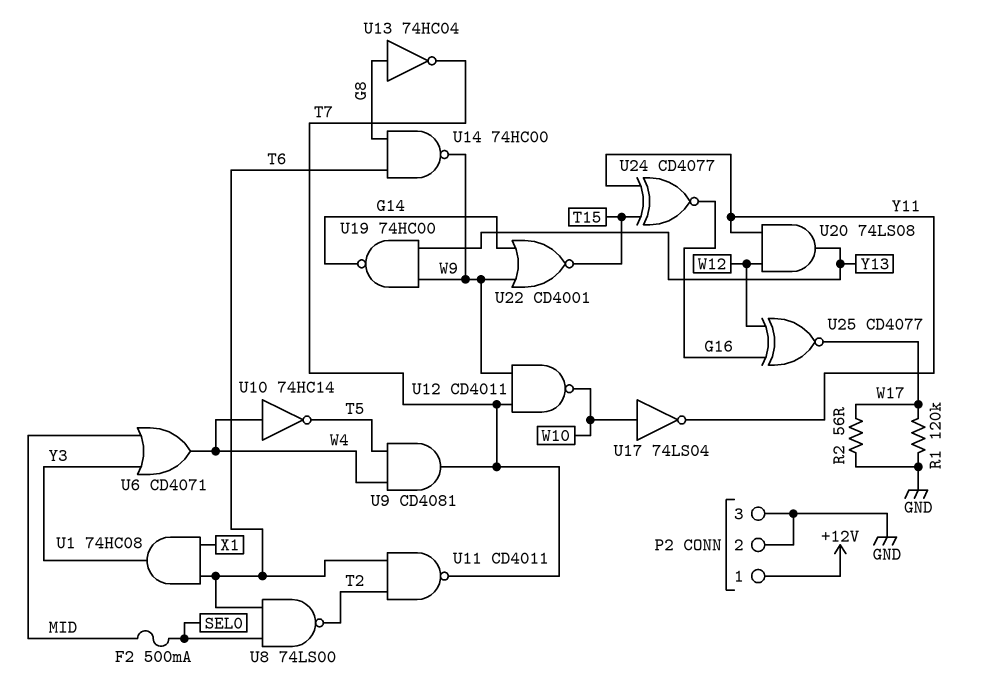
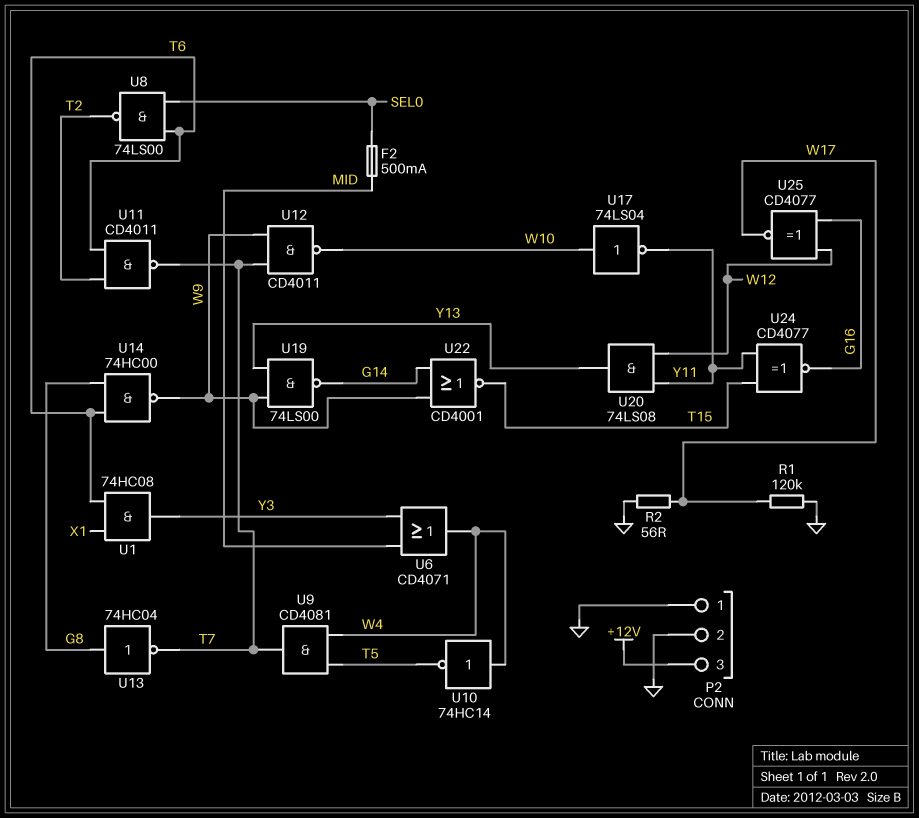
P2 pin 1: +12V -> GND
P2 pin 3: GND -> +12V
U19: NAND 74HC00 (in W9, in Y13, out G14) -> NAND 74LS00 (in W9, in Y13, out G14)

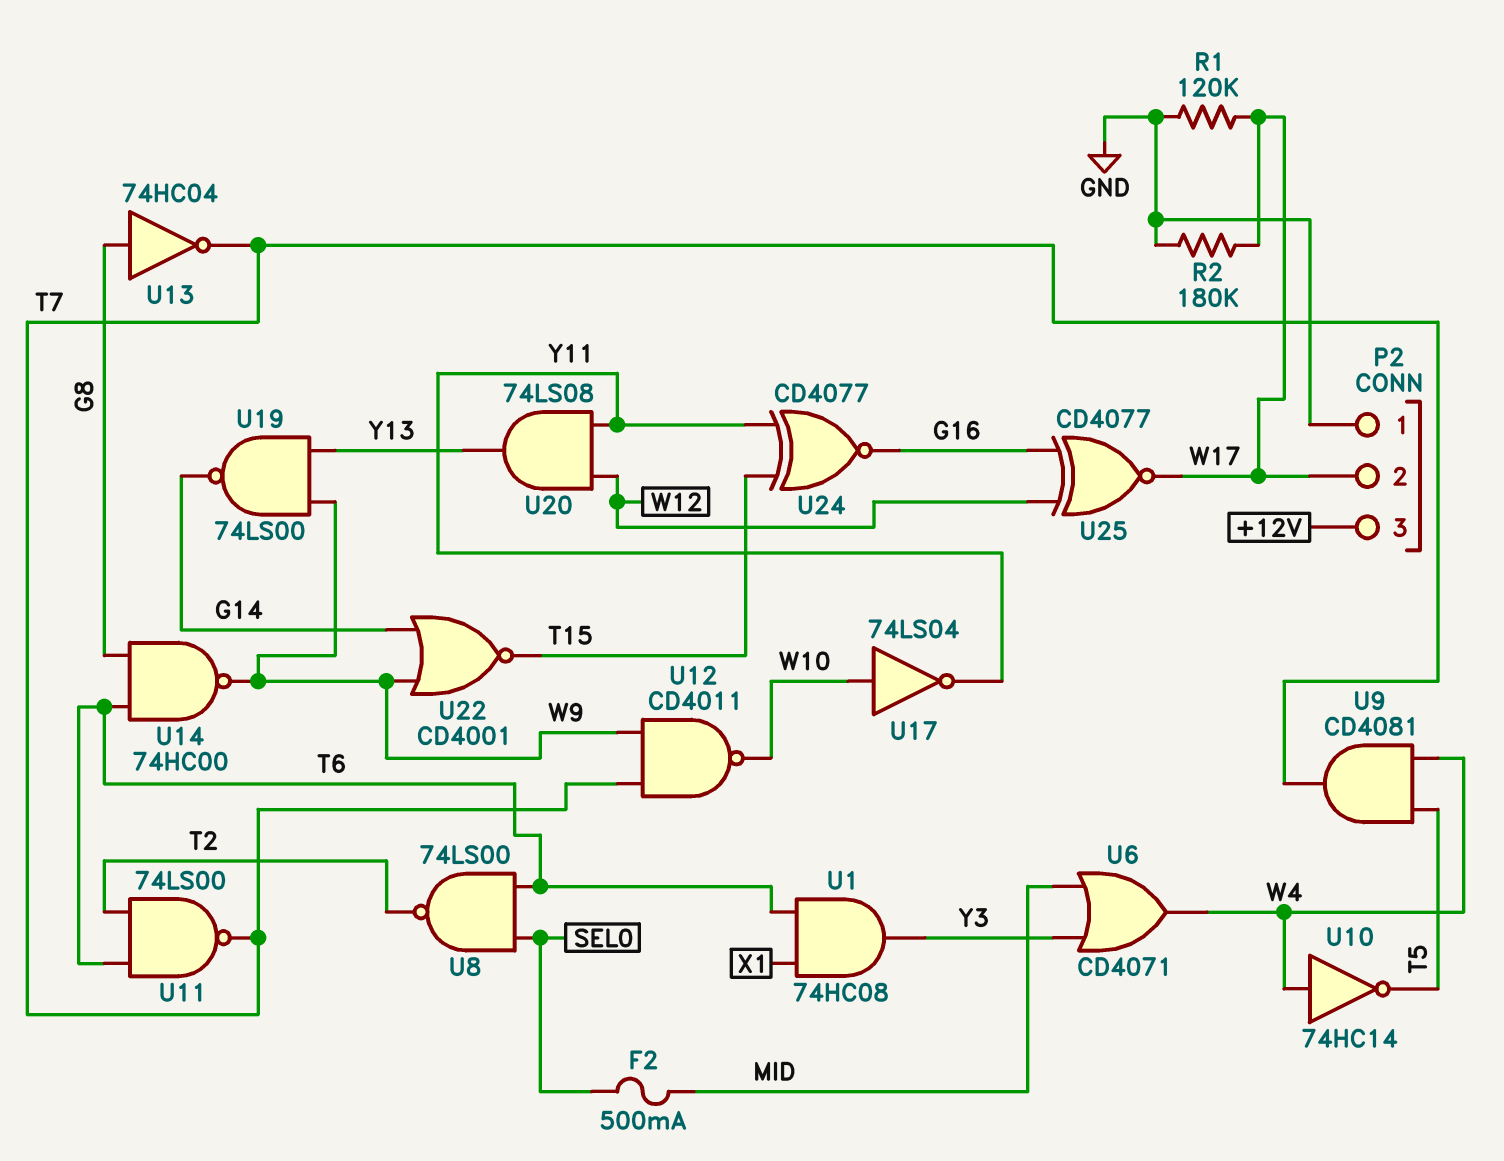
P2 pin 2: GND -> W17
R2: 56 (GND, W17) -> 180k (GND, W17)
U11: NAND CD4011 (in T2, in T6, out T7) -> NAND 74LS00 (in T2, in T6, out T7)

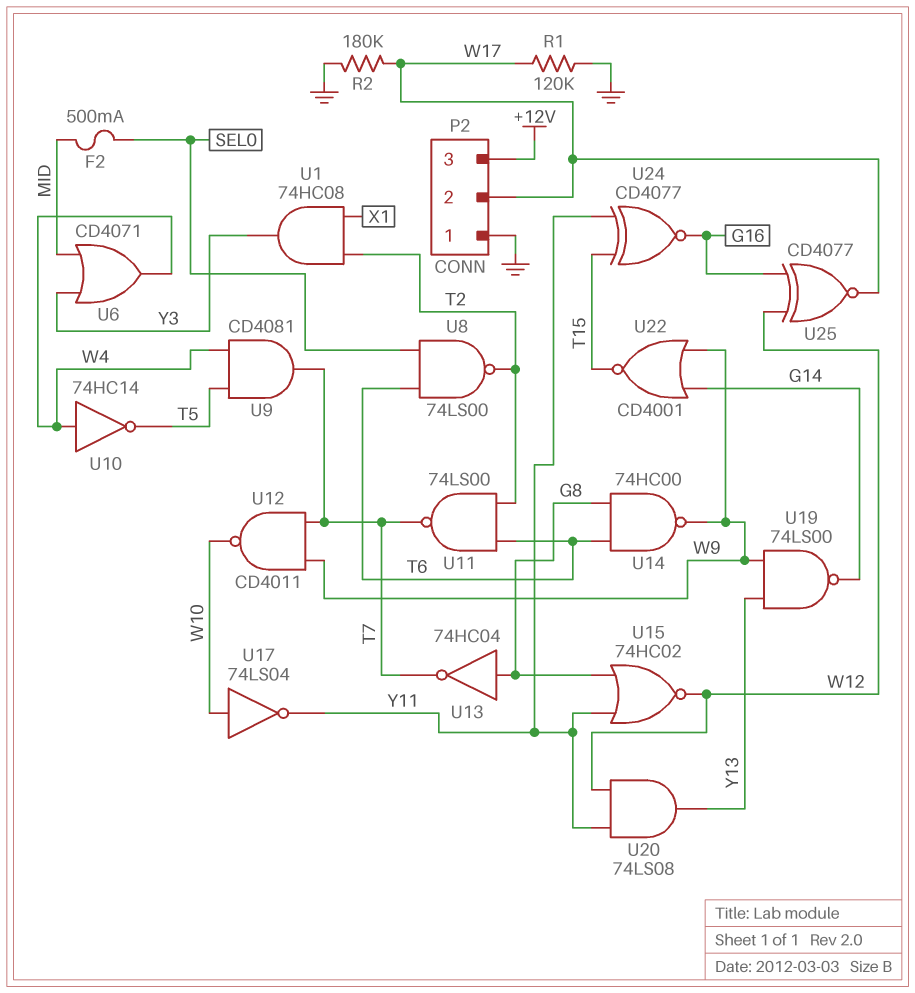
U1: AND 74HC08 (in T6, in X1, out Y3) -> AND 74HC08 (in T2, in X1, out Y3)
U15: none -> NOR 74HC02 (in G8, in Y11, out W12)

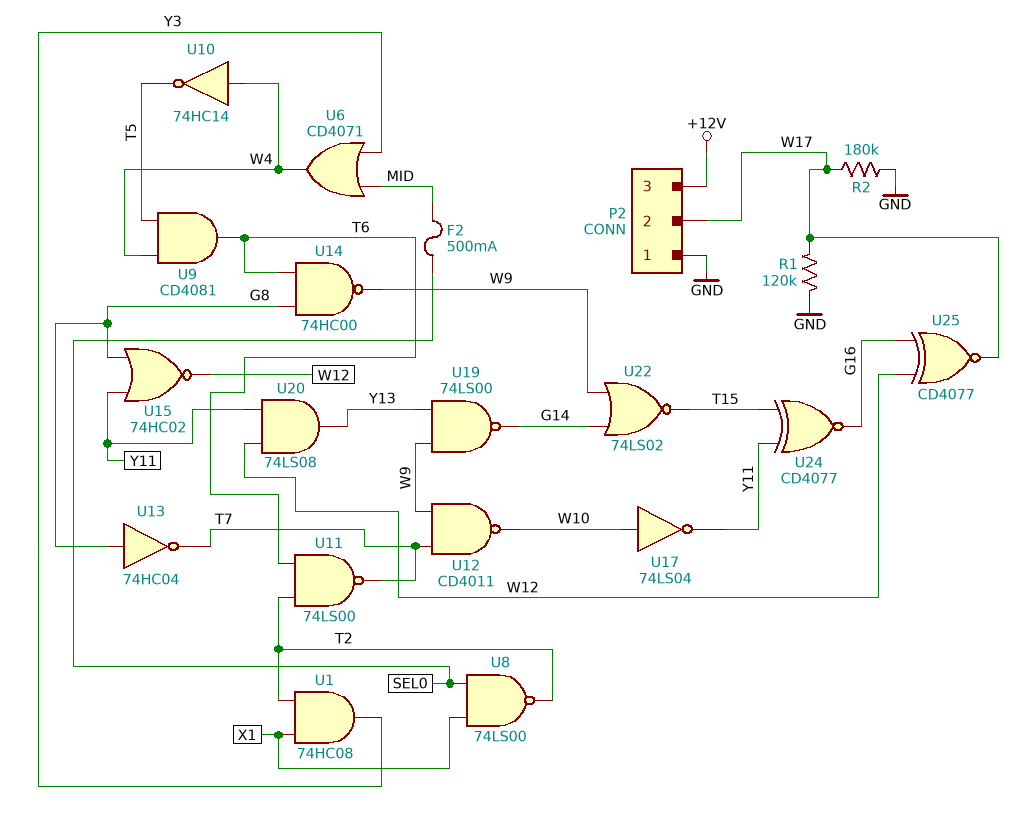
U8: NAND 74LS00 (in SEL0, in T6, out T2) -> NAND 74LS00 (in SEL0, in X1, out T2)
U9: AND CD4081 (in T5, in W4, out T7) -> AND CD4081 (in T5, in W4, out T6)
U22: NOR CD4001 (in G14, in W9, out T15) -> NOR 74LS02 (in G14, in W9, out T15)

